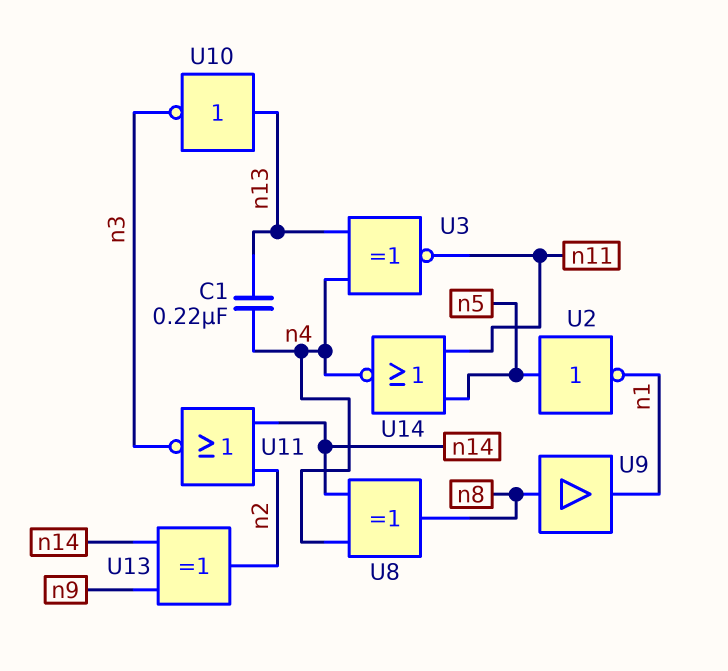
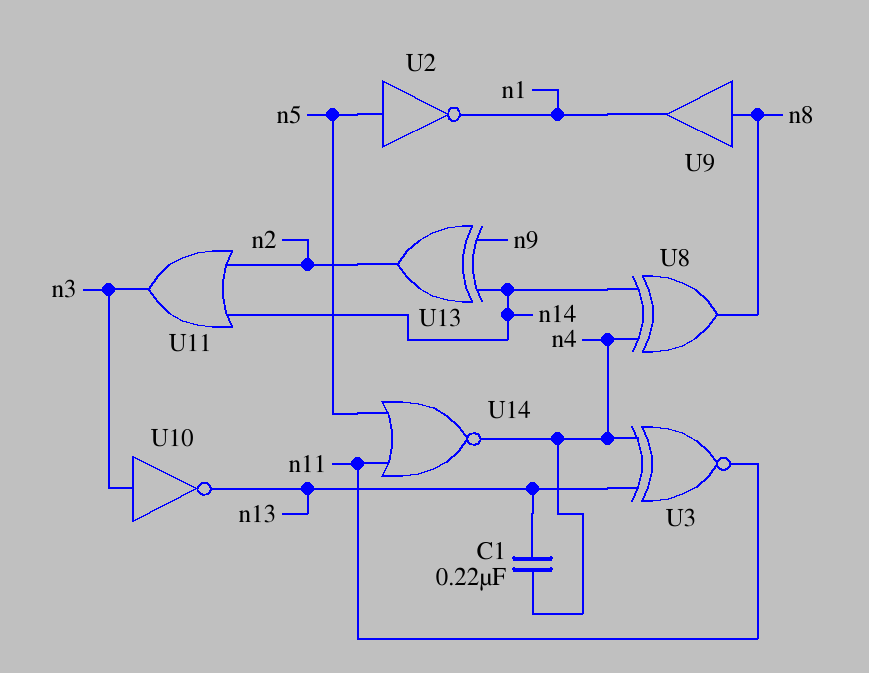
U10: NOT (in n13, out n3) -> NOT (in n3, out n13)
U11: NOR (in n2, in n14, out n3) -> OR (in n2, in n14, out n3)

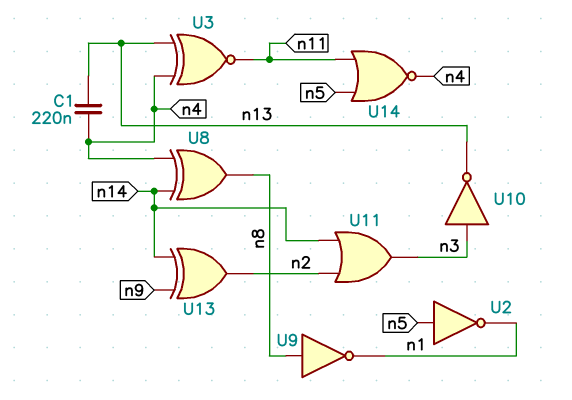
U9: buffer (in n8, out n1) -> NOT (in n8, out n1)

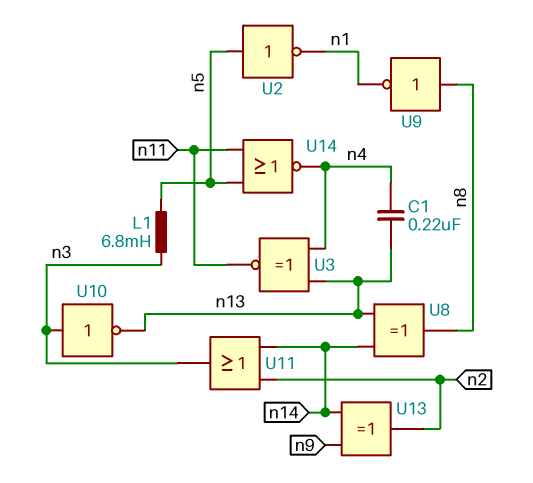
L1: none -> 6.8mH (n3, n5)
U8: XOR (in n4, in n14, out n8) -> XOR (in n13, in n14, out n8)

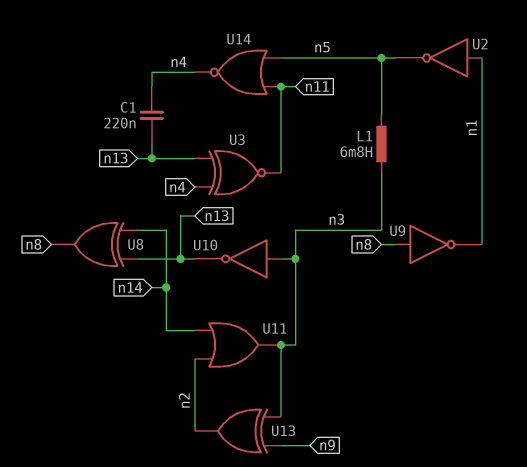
U2: NOT (in n5, out n1) -> NOT (in n1, out n5)
U13: XOR (in n9, in n14, out n2) -> XOR (in n3, in n9, out n2)

